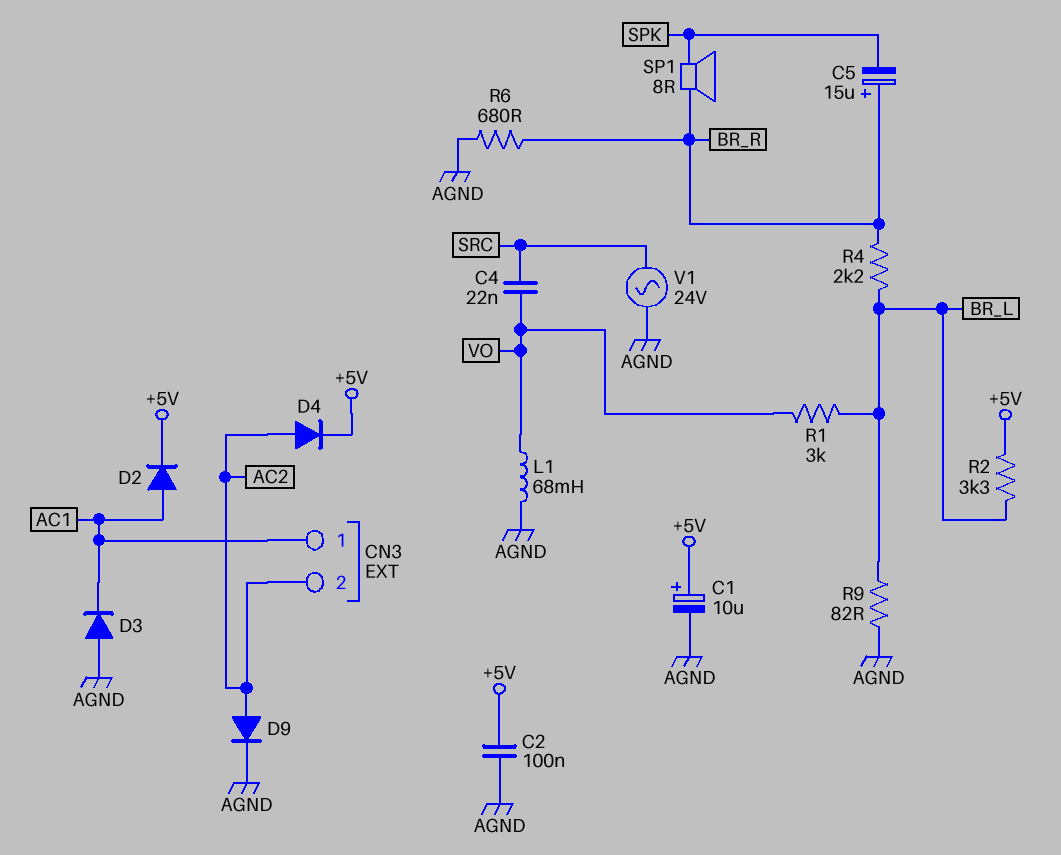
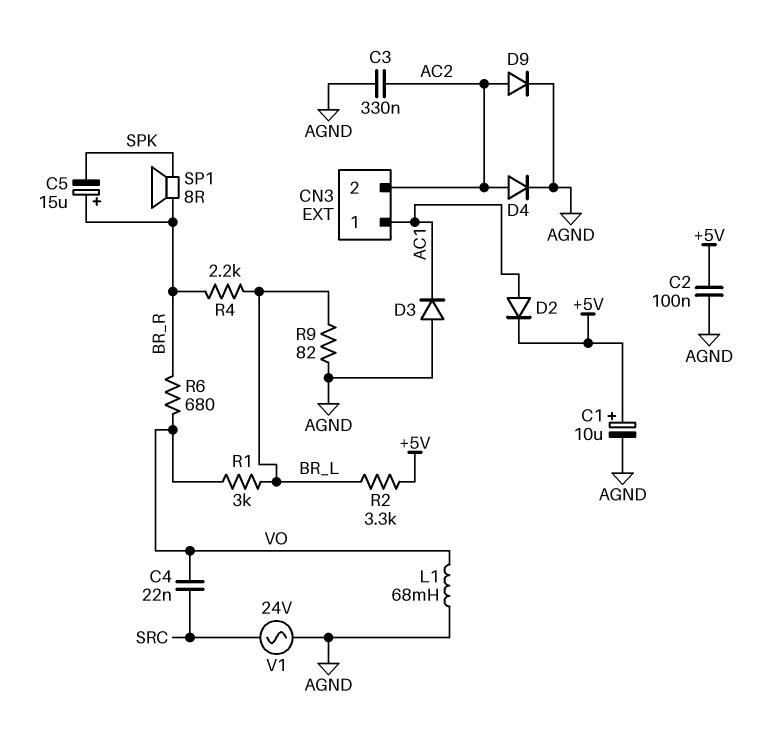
C3: none -> 330nF (AC2, AGND)
D4: diode (A AC2, K +5V) -> diode (A AC2, K AGND)
R6: 680 (AGND, BR_R) -> 680 (BR_R, VO)

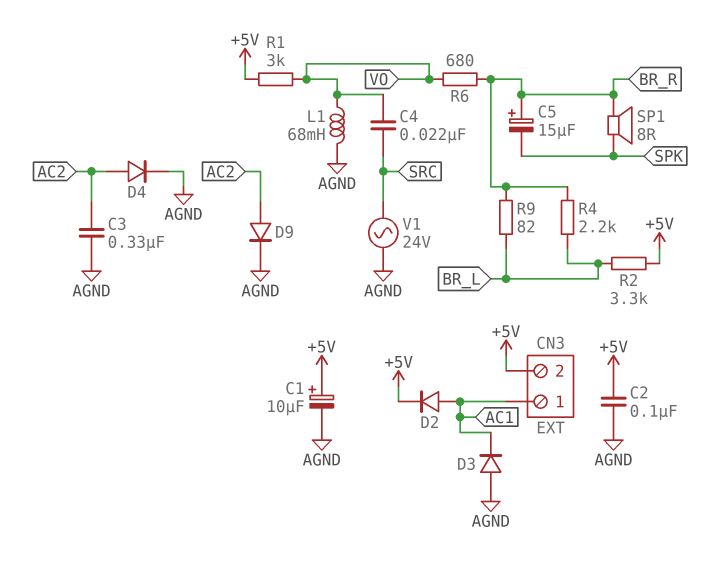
CN3 pin 2: AC2 -> +5V
R1: 3k (BR_L, VO) -> 3k (+5V, VO)
R9: 82 (AGND, BR_L) -> 82 (BR_L, BR_R)

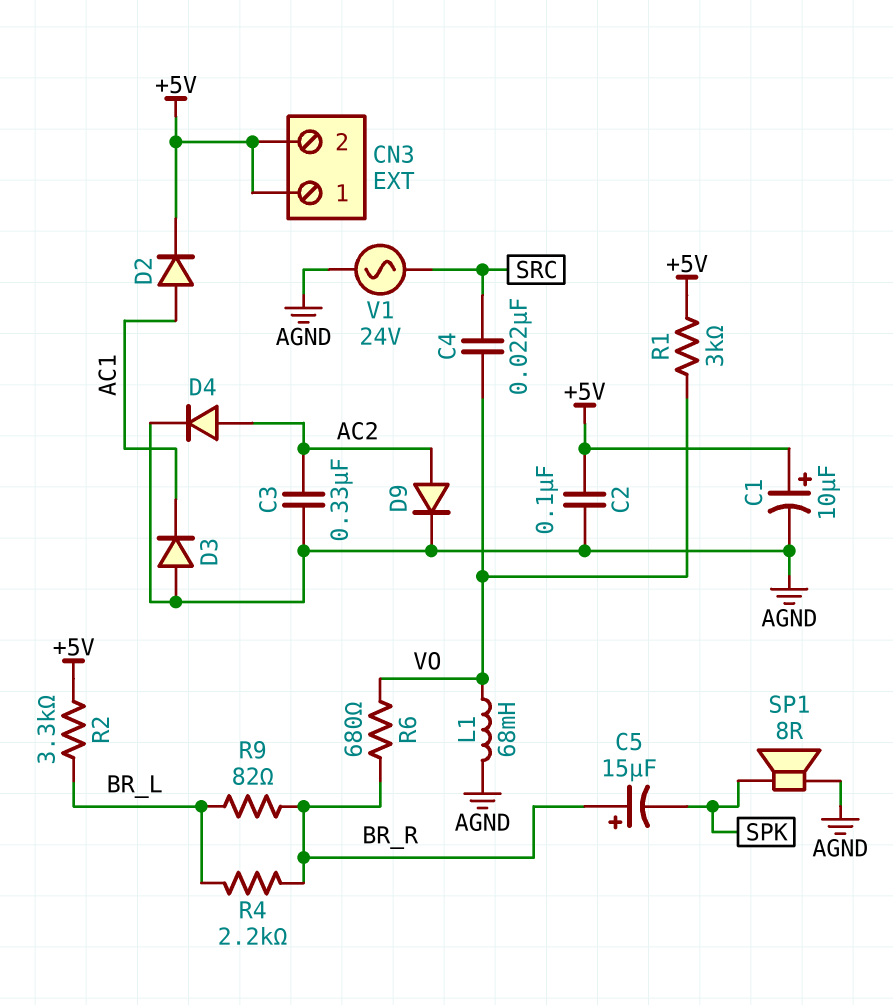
CN3 pin 1: AC1 -> +5V
SP1: speaker 8R (BR_R, SPK) -> speaker 8R (AGND, SPK)

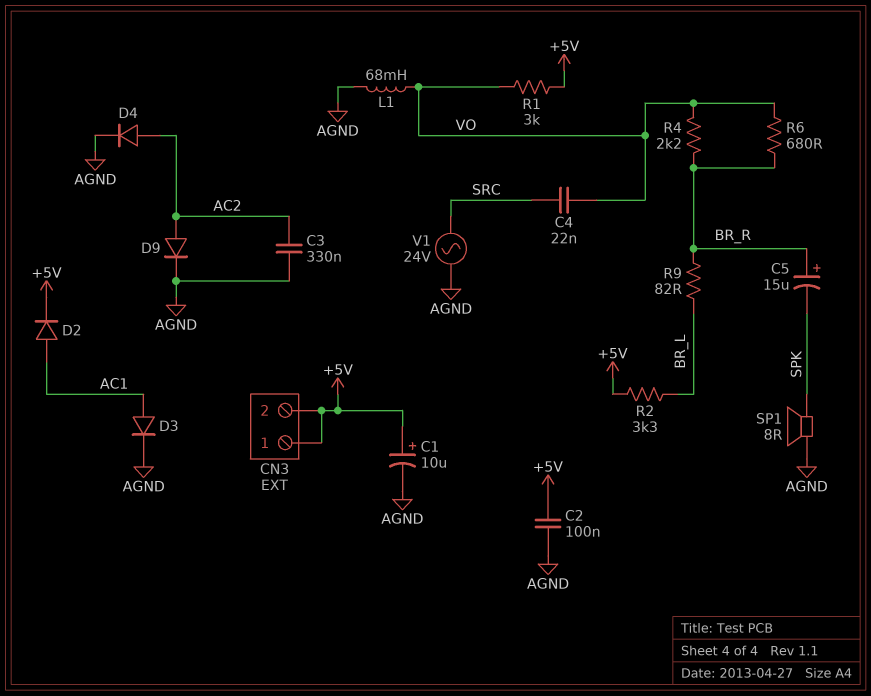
D3: diode (A AGND, K AC1) -> diode (A AC1, K AGND)
R4: 2.2k (BR_L, BR_R) -> 2.2k (BR_R, VO)

